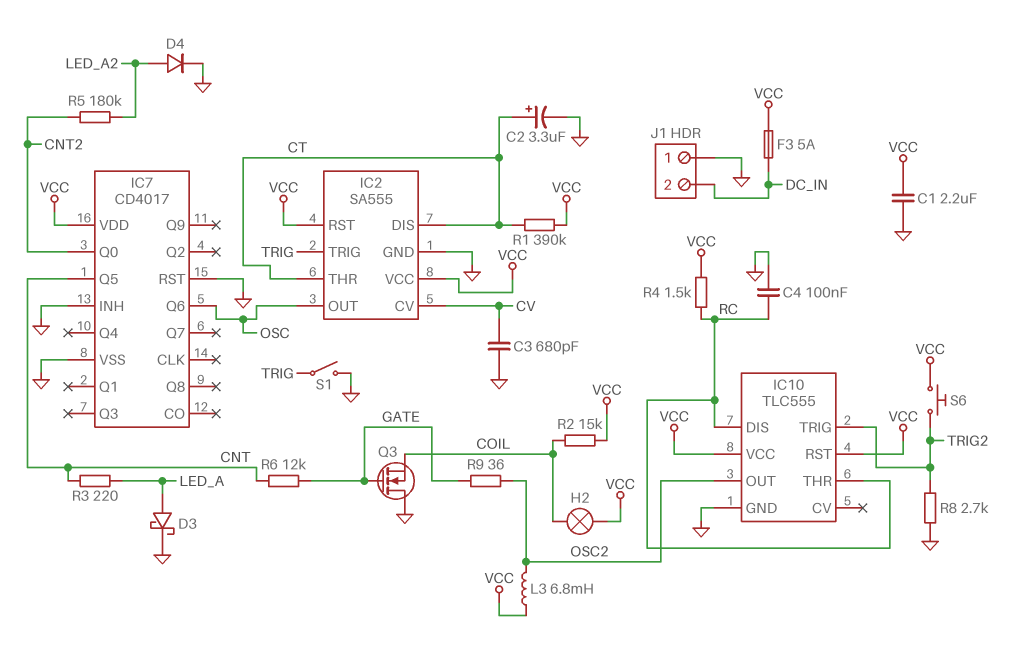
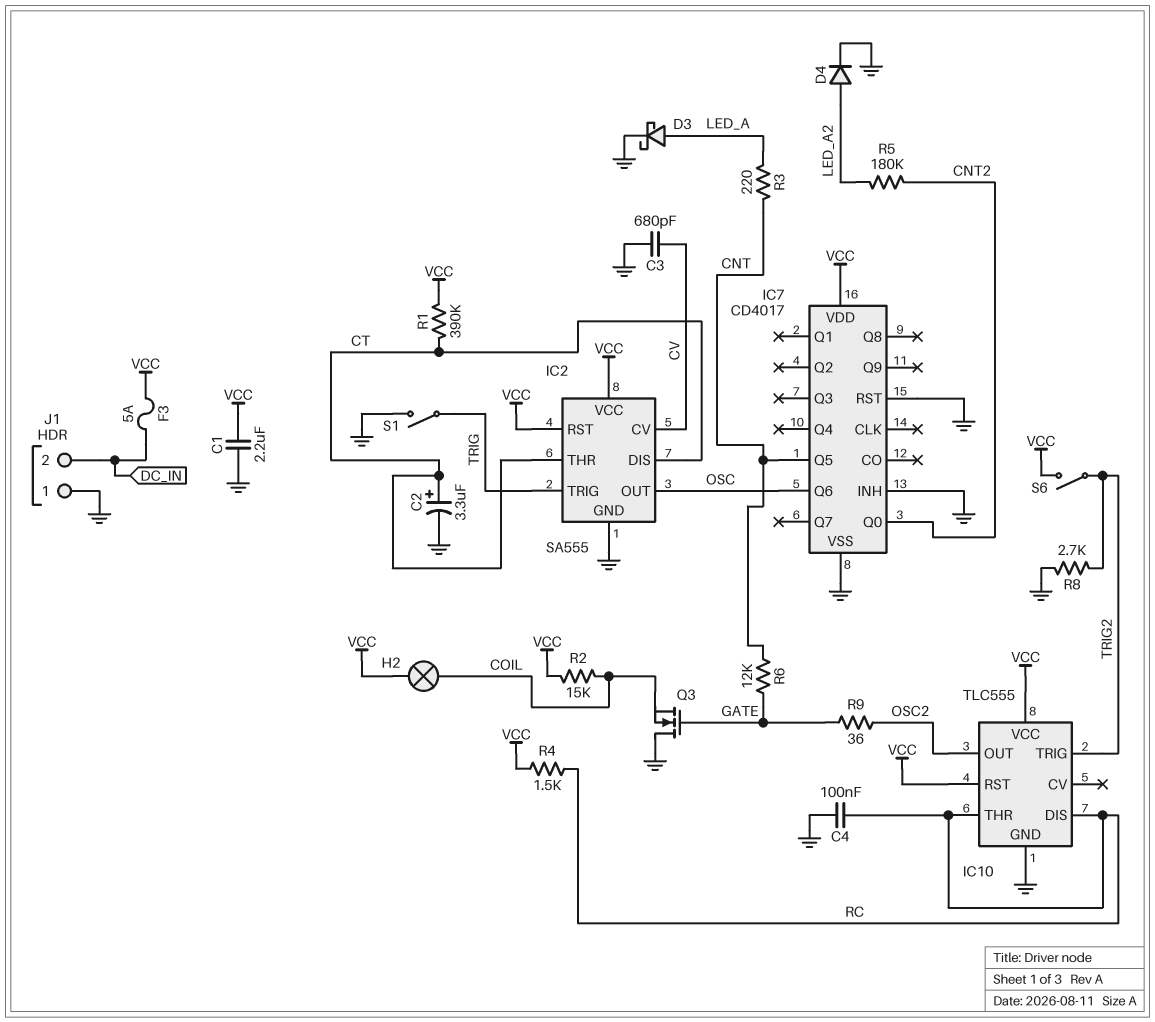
L3: 6.8mH (OSC2, VCC) -> none
S6: button (TRIG2, VCC) -> switch (TRIG2, VCC)

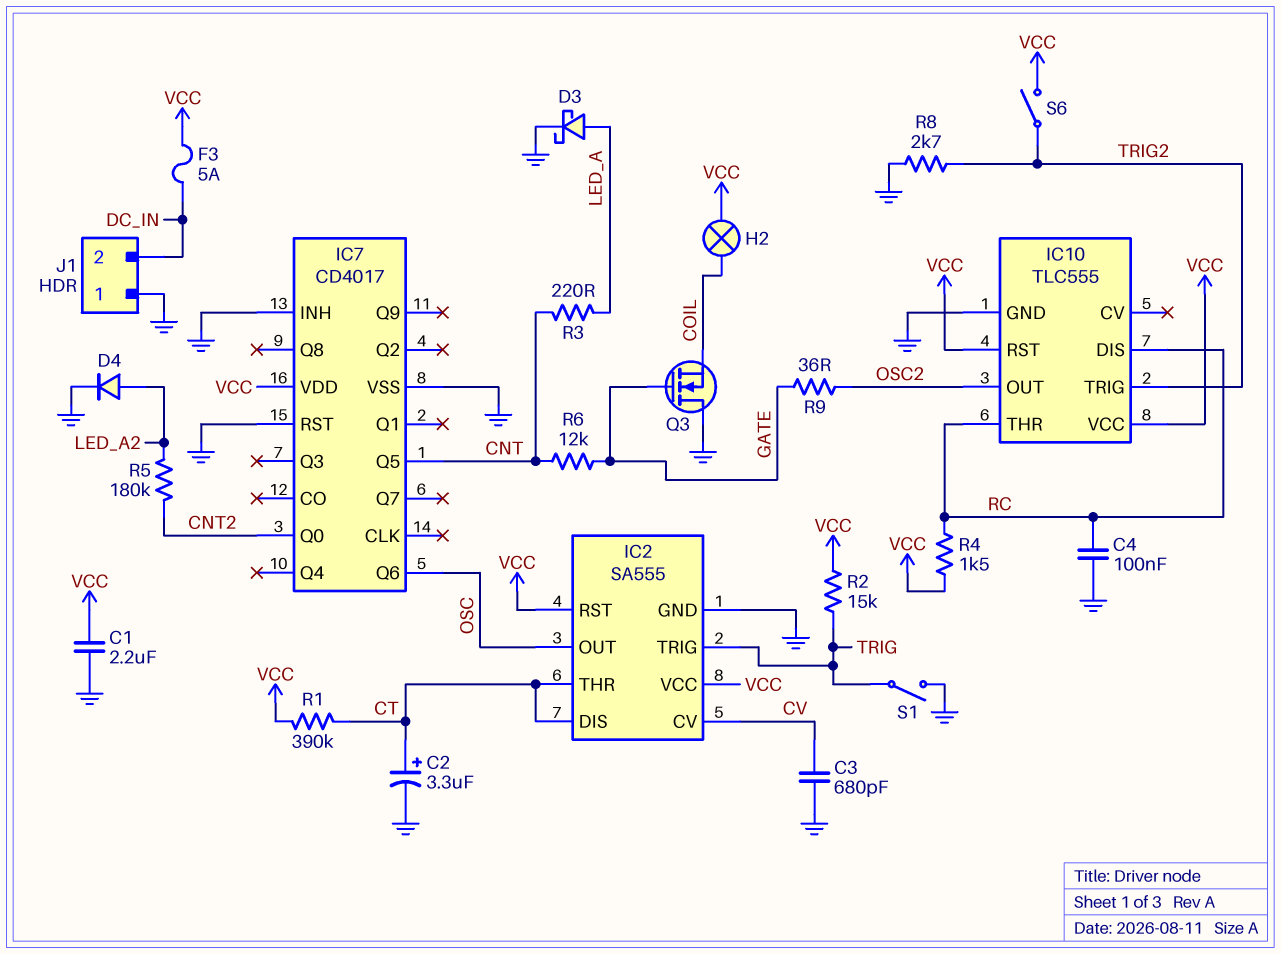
R2: 15k (COIL, VCC) -> 15k (TRIG, VCC)

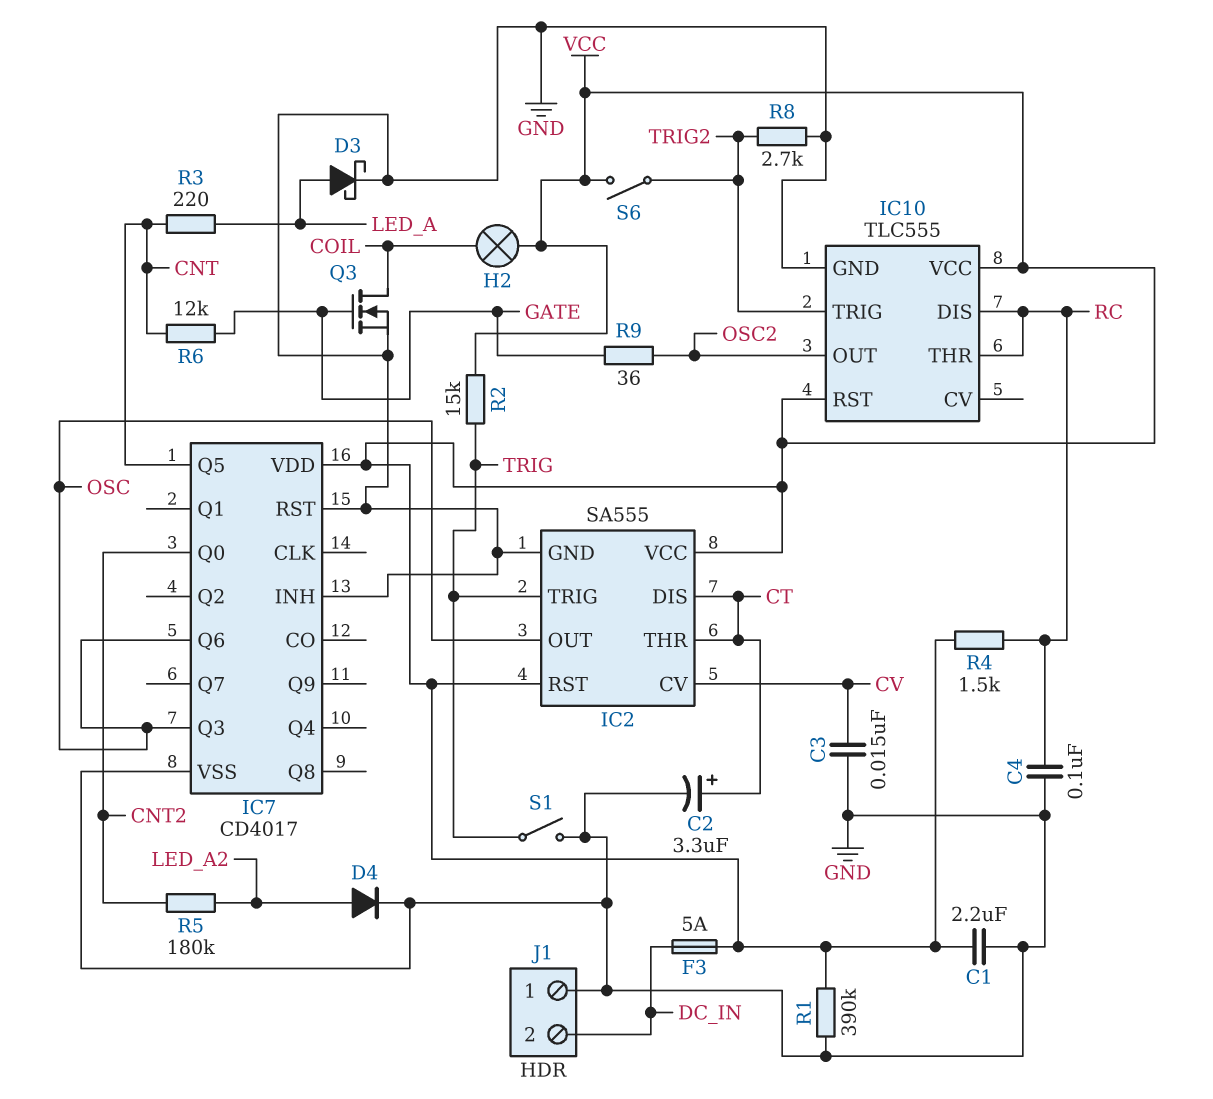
C3: 680pF (CV, GND) -> 15nF (CV, GND)
IC7 pin Q3: none -> OSC
Q3: NMOS (G GATE, D GND, S COIL) -> NMOS (G GATE, D COIL, S GND)
R1: 390k (CT, VCC) -> 390k (GND, VCC)

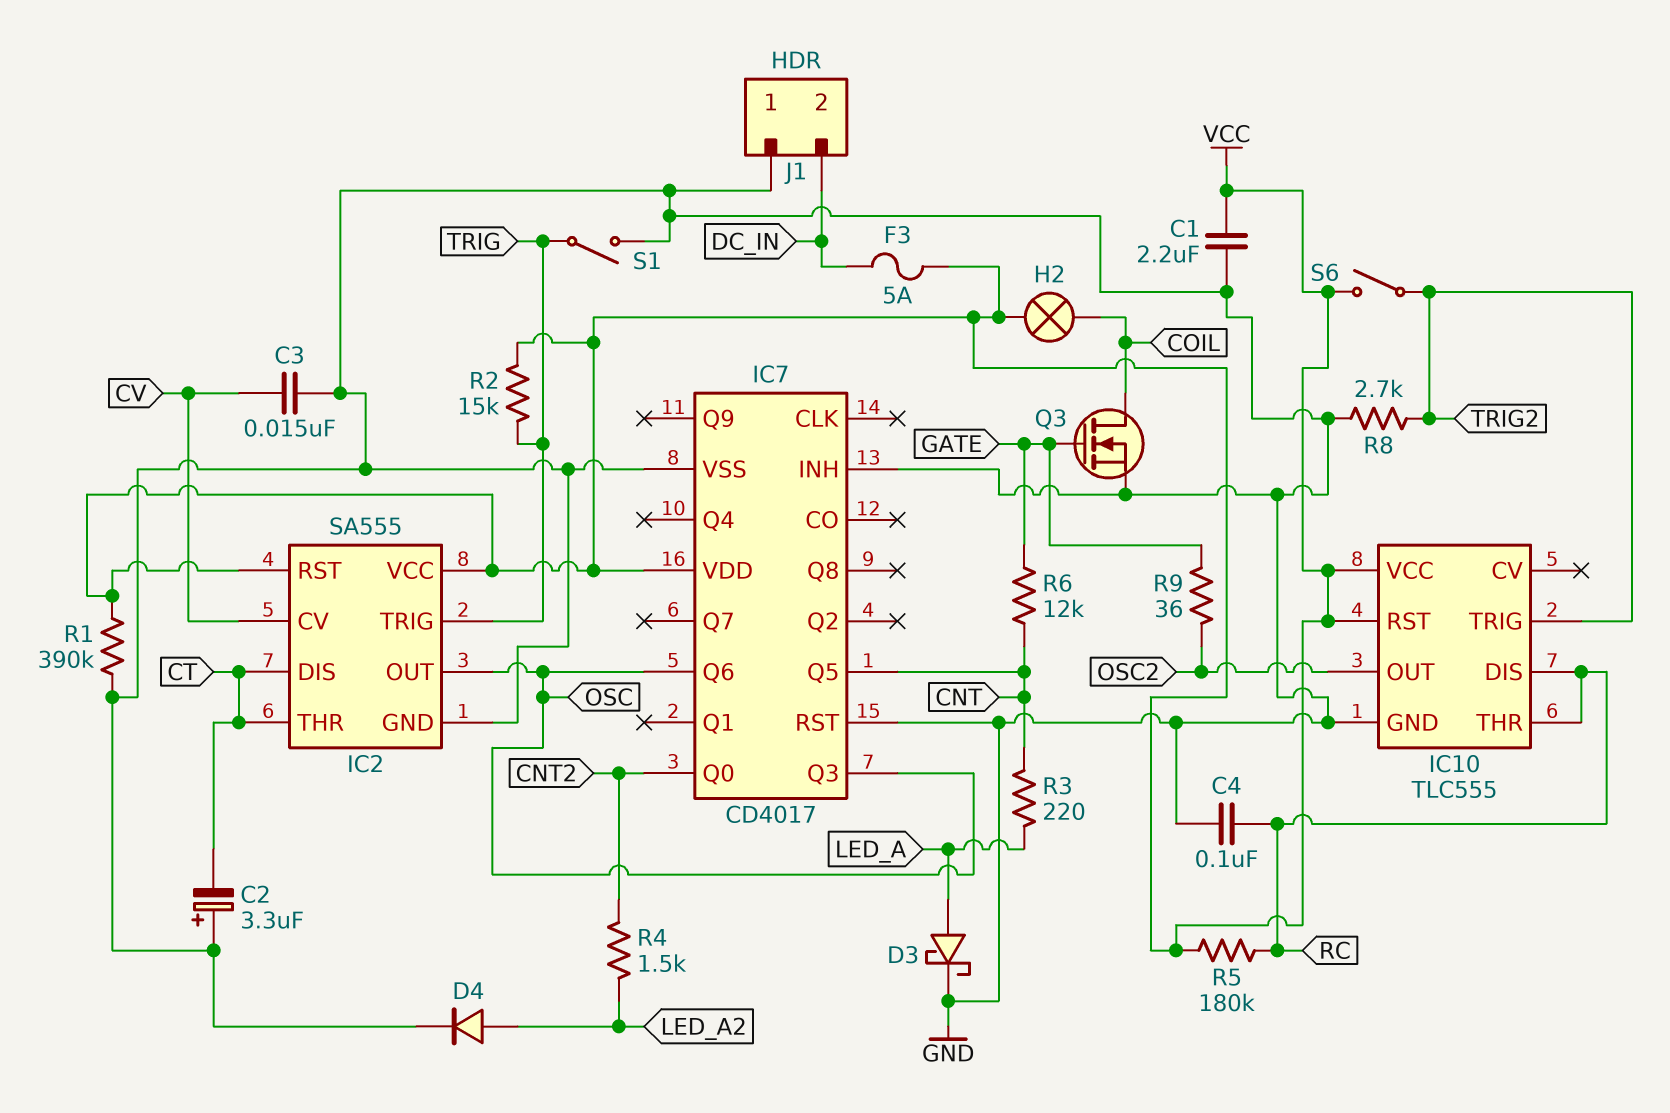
C2: 3.3uF (plus CT, minus GND) -> 3.3uF (plus GND, minus CT)
R4: 1.5k (RC, VCC) -> 1.5k (CNT2, LED_A2)
R5: 180k (CNT2, LED_A2) -> 180k (RC, VCC)

